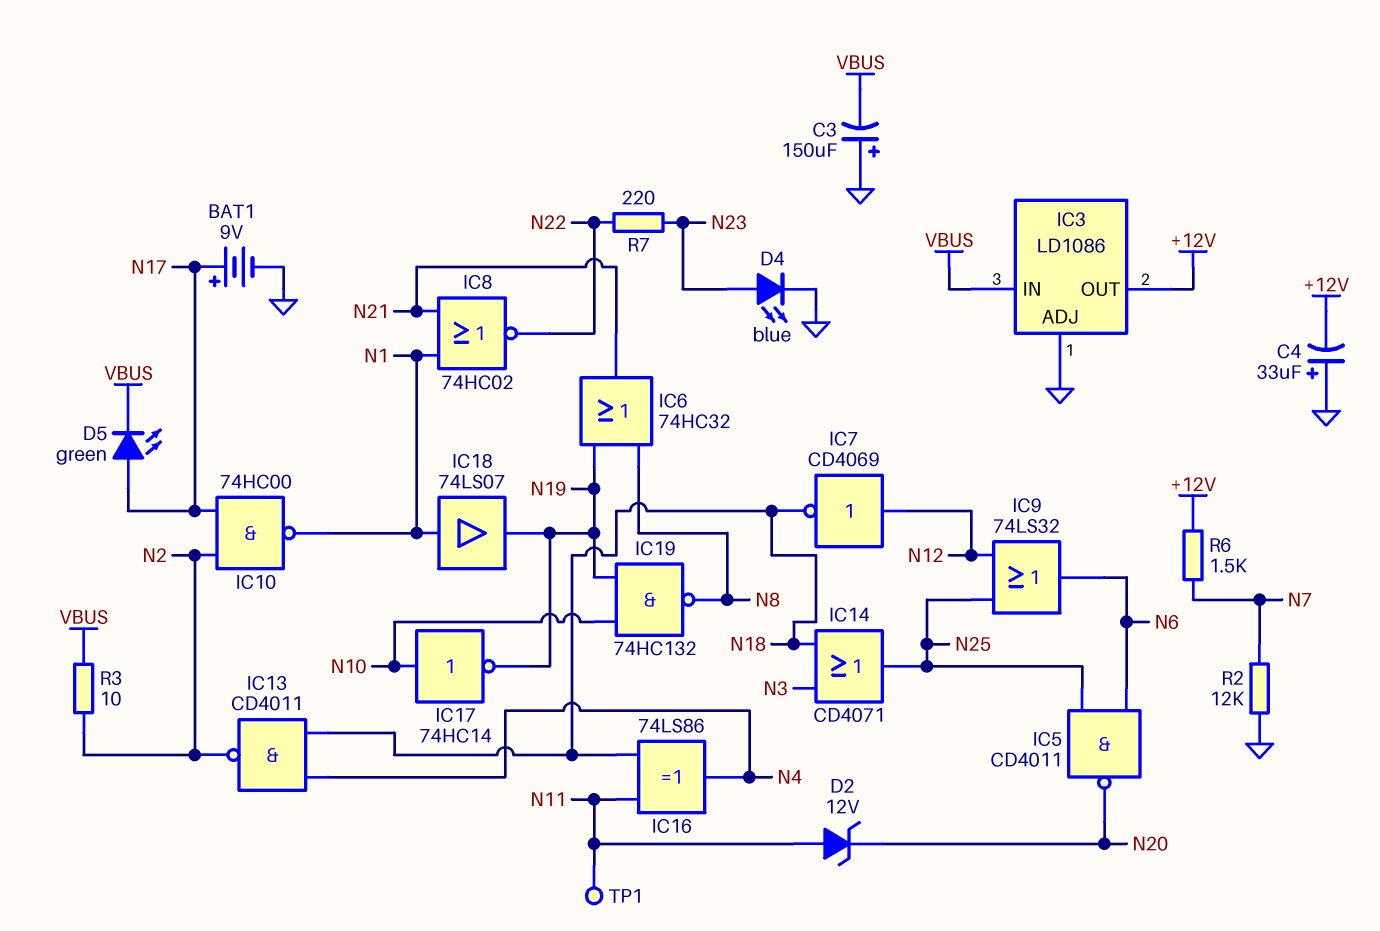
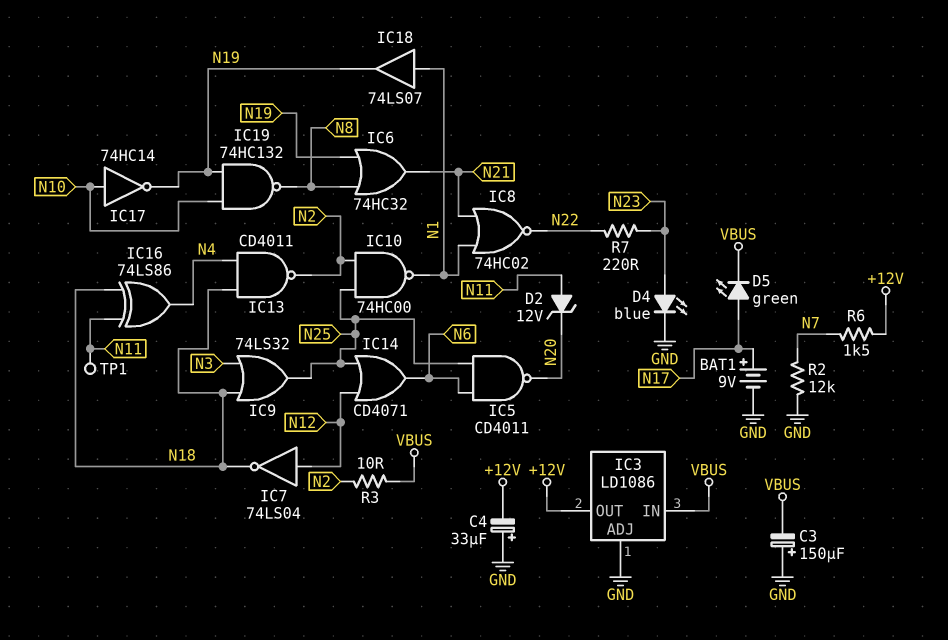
IC7: NOT CD4069 (in N12, out N18) -> NOT 74LS04 (in N12, out N18)
IC9: OR 74LS32 (in N12, in N25, out N6) -> OR 74LS32 (in N3, in N18, out N25)
IC10: NAND 74HC00 (in N2, in N17, out N1) -> NAND 74HC00 (in N2, in N25, out N1)
IC14: OR CD4071 (in N3, in N18, out N25) -> OR CD4071 (in N12, in N25, out N6)

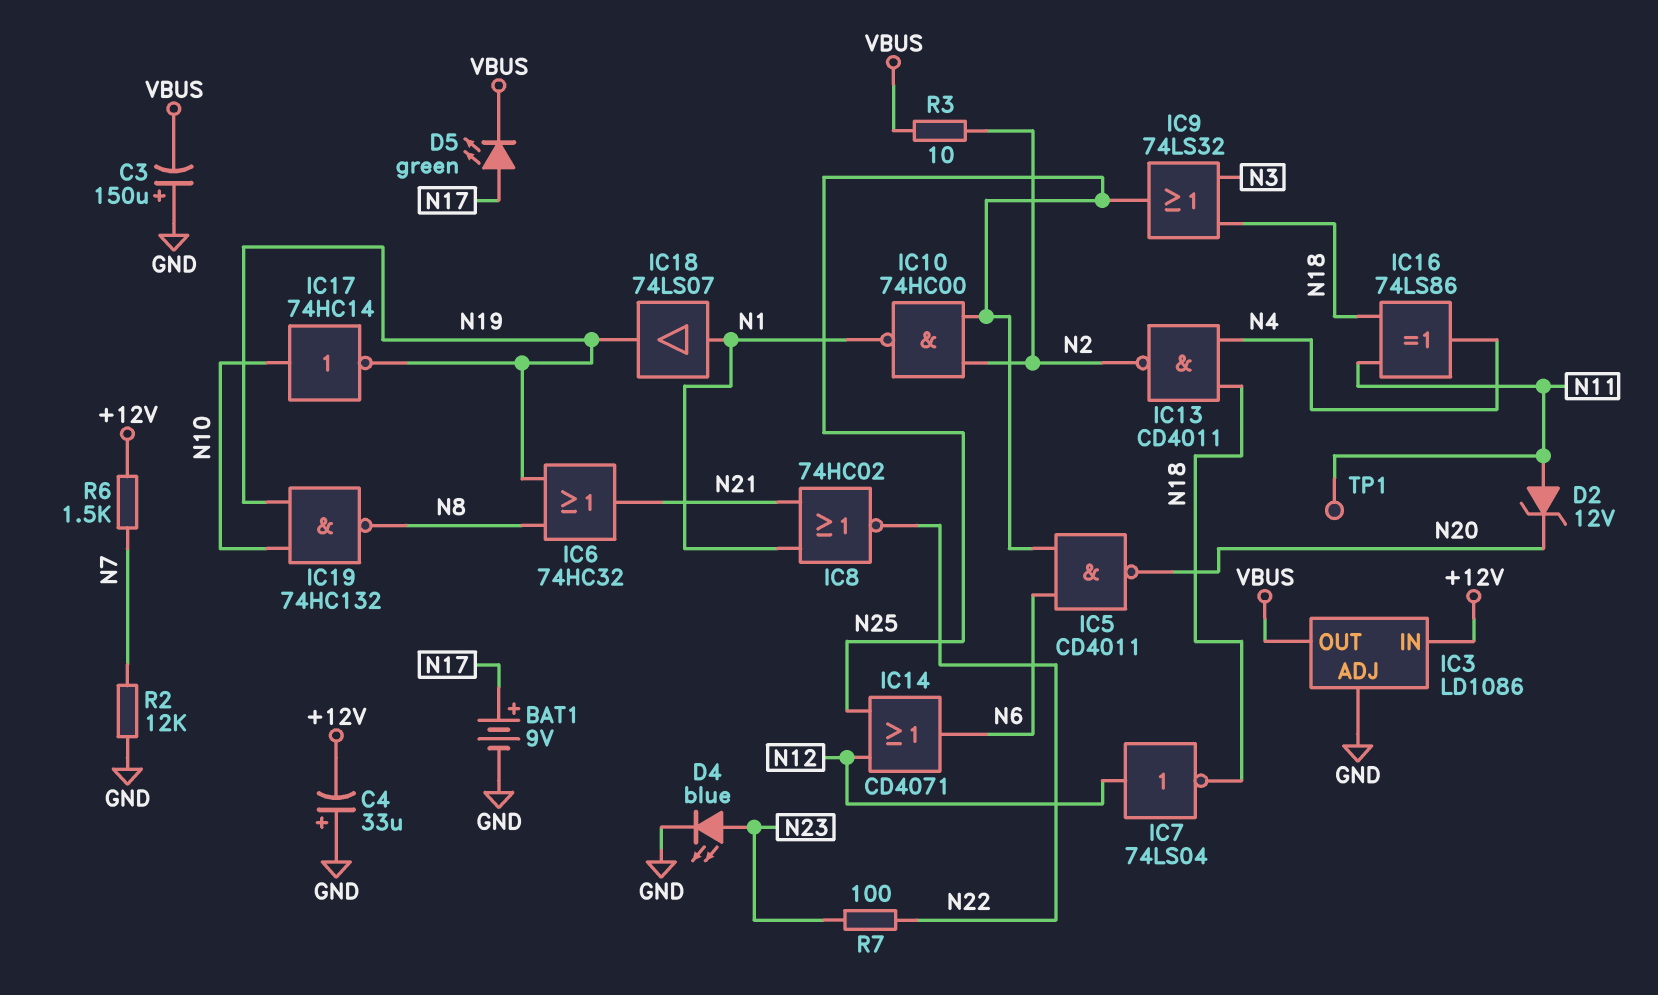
IC3 pin IN: VBUS -> +12V
IC3 pin OUT: +12V -> VBUS
R7: 220 (N22, N23) -> 100 (N22, N23)

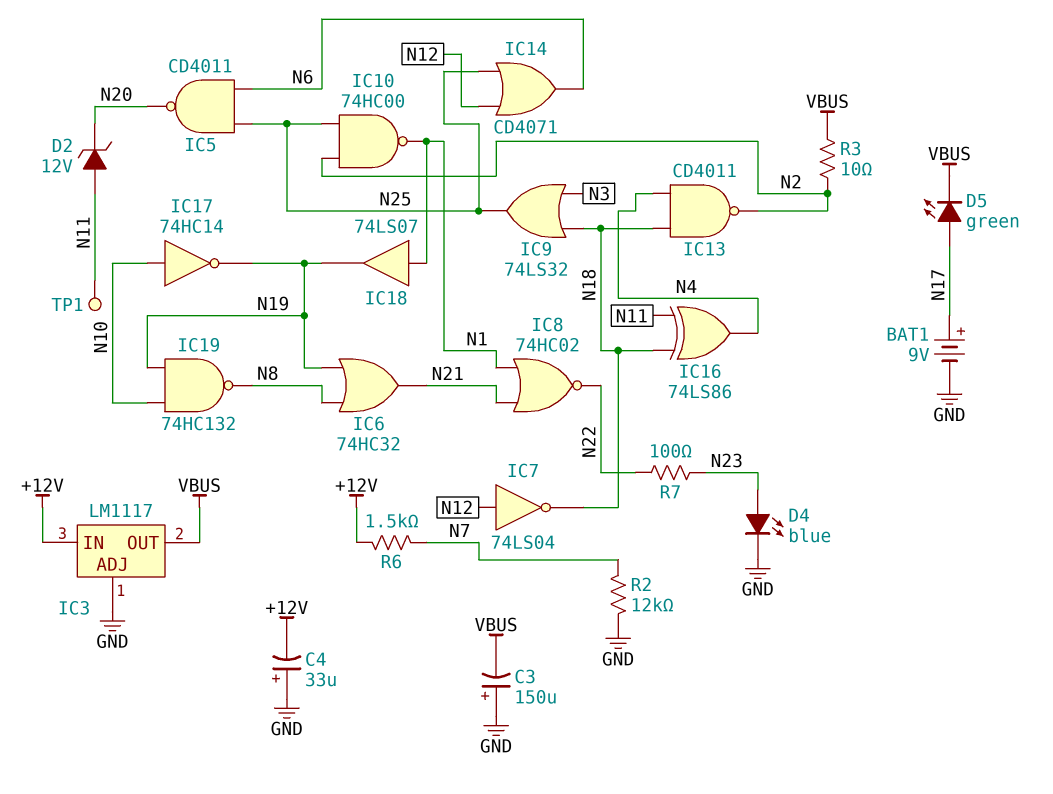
IC3: LD1086 -> LM1117

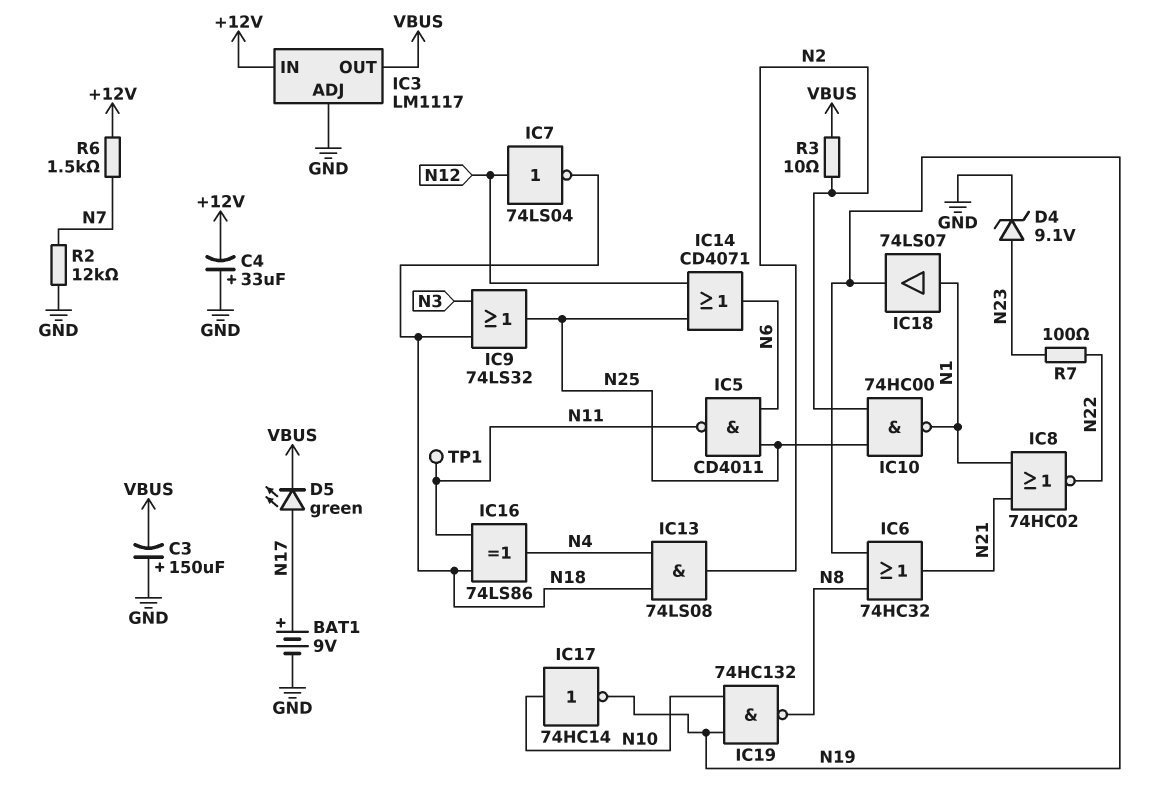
D2: zener 12V (A N11, K N20) -> none
D4: LED blue (A N23, K GND) -> zener 9.1V (A N23, K GND)
IC5: NAND CD4011 (in N6, in N25, out N20) -> NAND CD4011 (in N6, in N25, out N11)
IC13: NAND CD4011 (in N4, in N18, out N2) -> AND 74LS08 (in N4, in N18, out N2)

